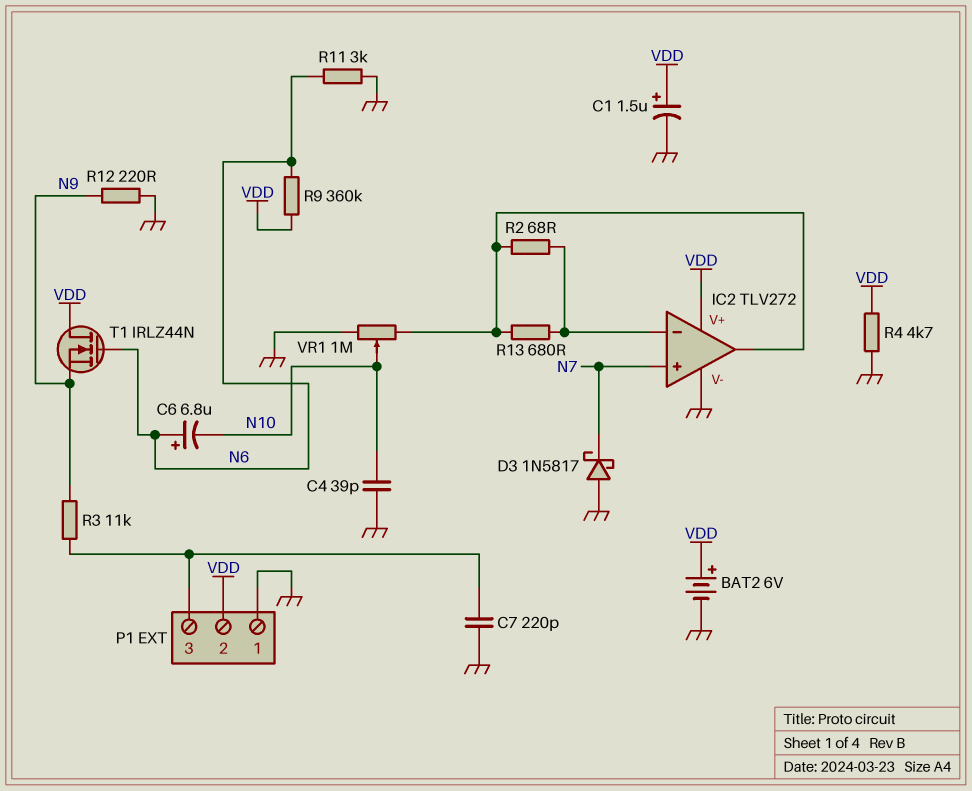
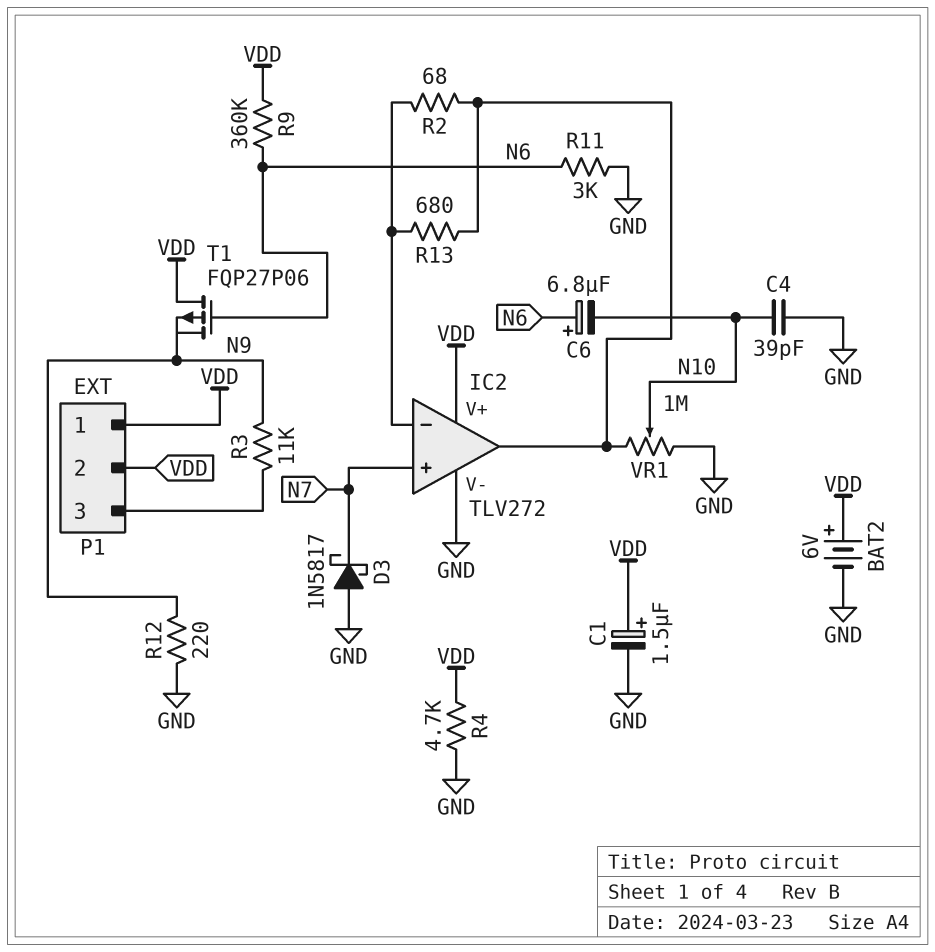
C7: 220pF (GND, P1/3) -> none
P1 pin 1: GND -> VDD
T1: NMOS IRLZ44N (G N6, D VDD, S N9) -> PMOS FQP27P06 (G N6, D VDD, S N9)

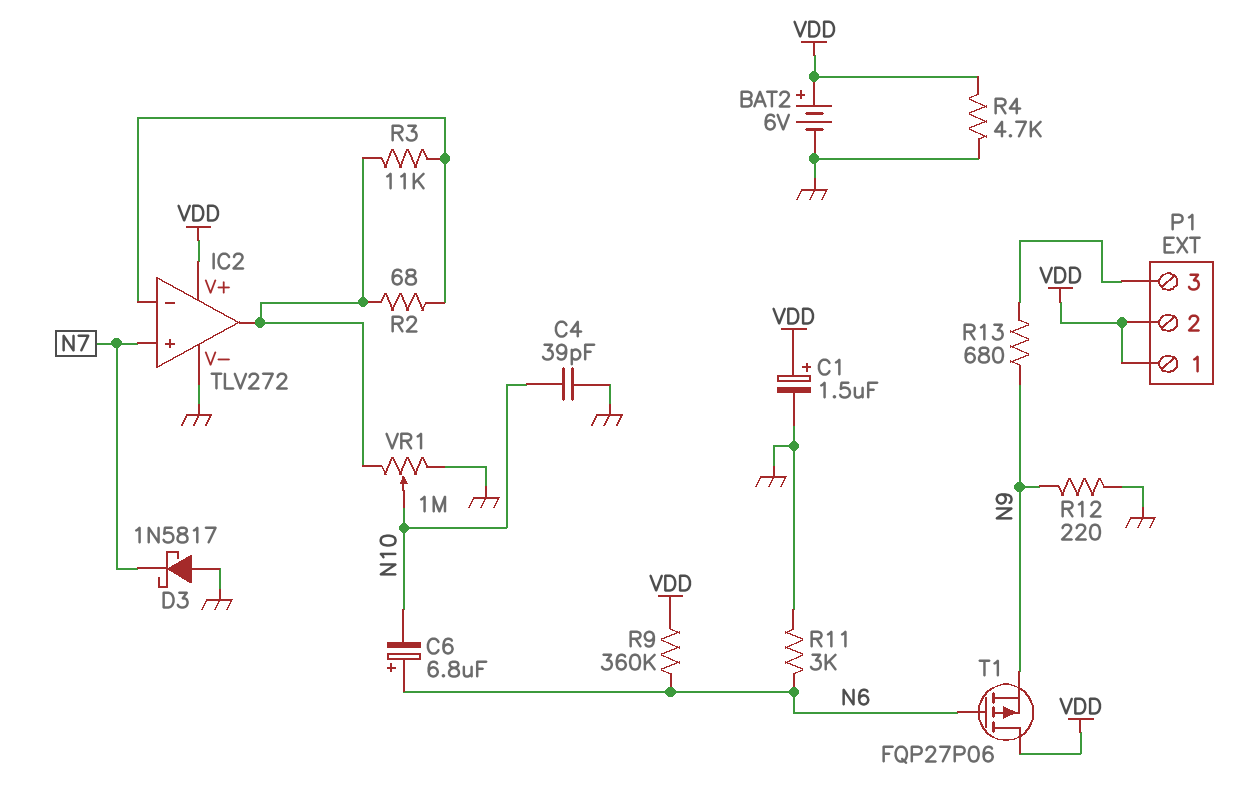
R3: 11k (N9, P1/3) -> 11k (IC2/in-, IC2/out)
R13: 680 (IC2/in-, IC2/out) -> 680 (N9, P1/3)

